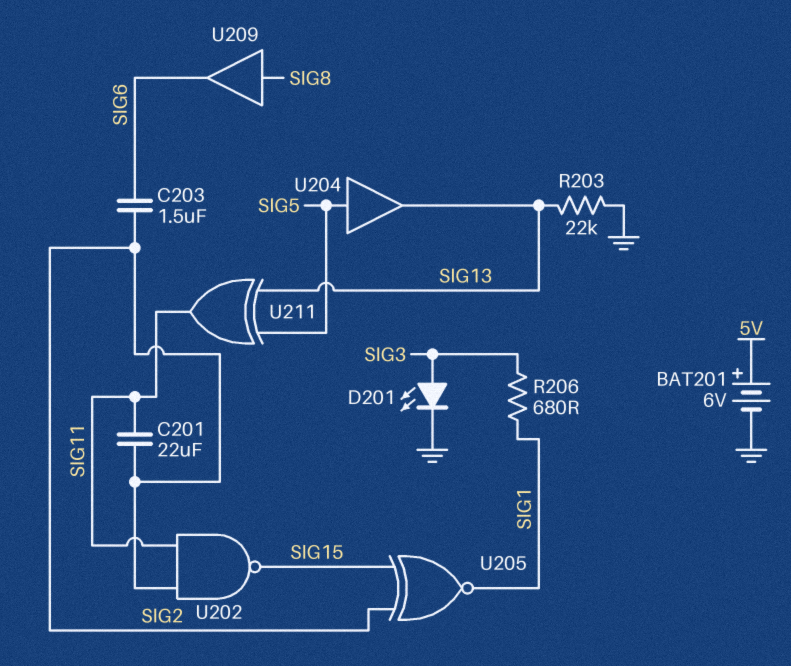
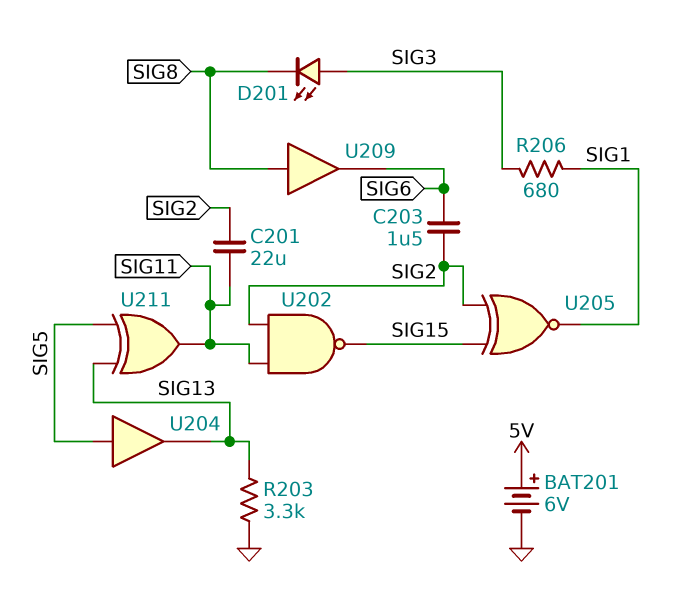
D201: LED (A SIG3, K GND) -> LED (A SIG3, K SIG8)
R203: 22k (GND, SIG13) -> 3.3k (GND, SIG13)

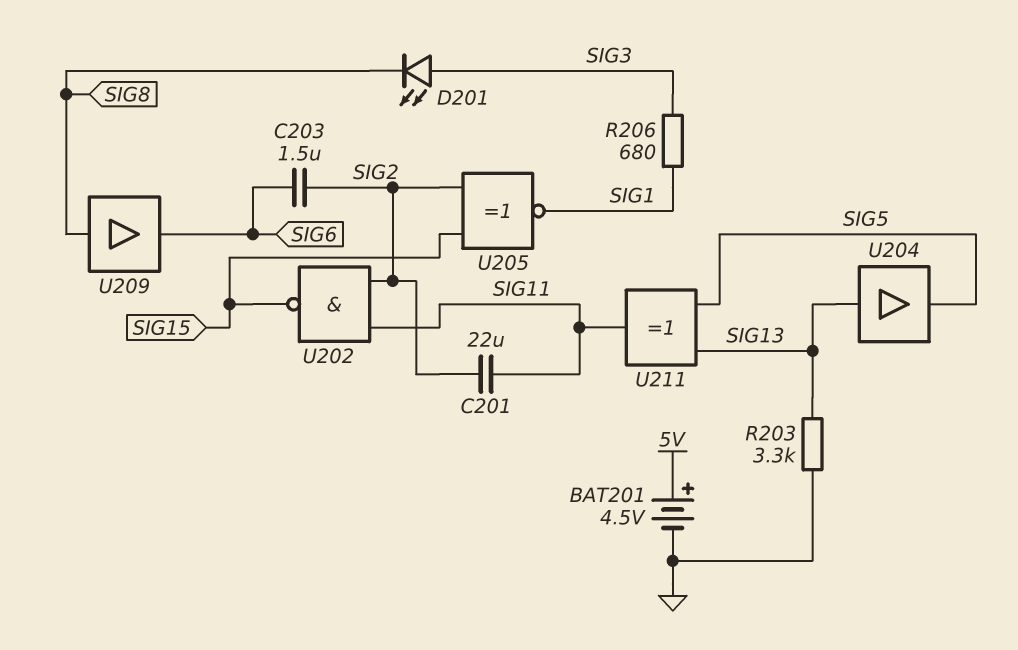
BAT201: 6V (plus 5V, minus GND) -> 4.5V (plus 5V, minus GND)
U204: buffer (in SIG5, out SIG13) -> buffer (in SIG13, out SIG5)

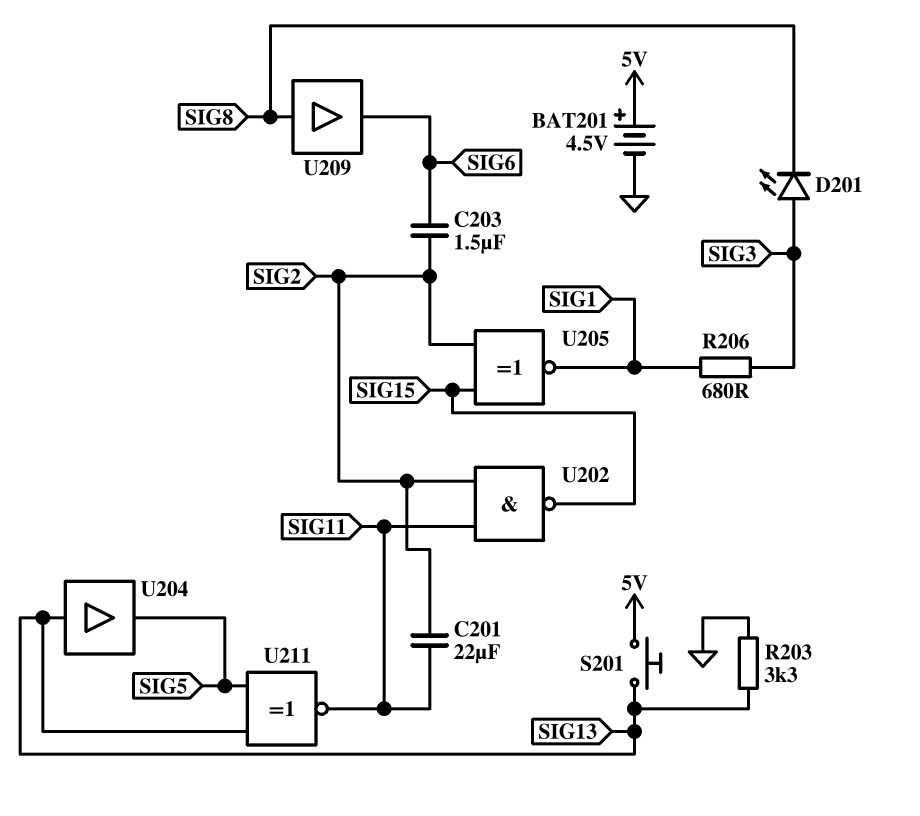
S201: none -> button (5V, SIG13)
U211: XOR (in SIG5, in SIG13, out SIG11) -> XNOR (in SIG5, in SIG13, out SIG11)

